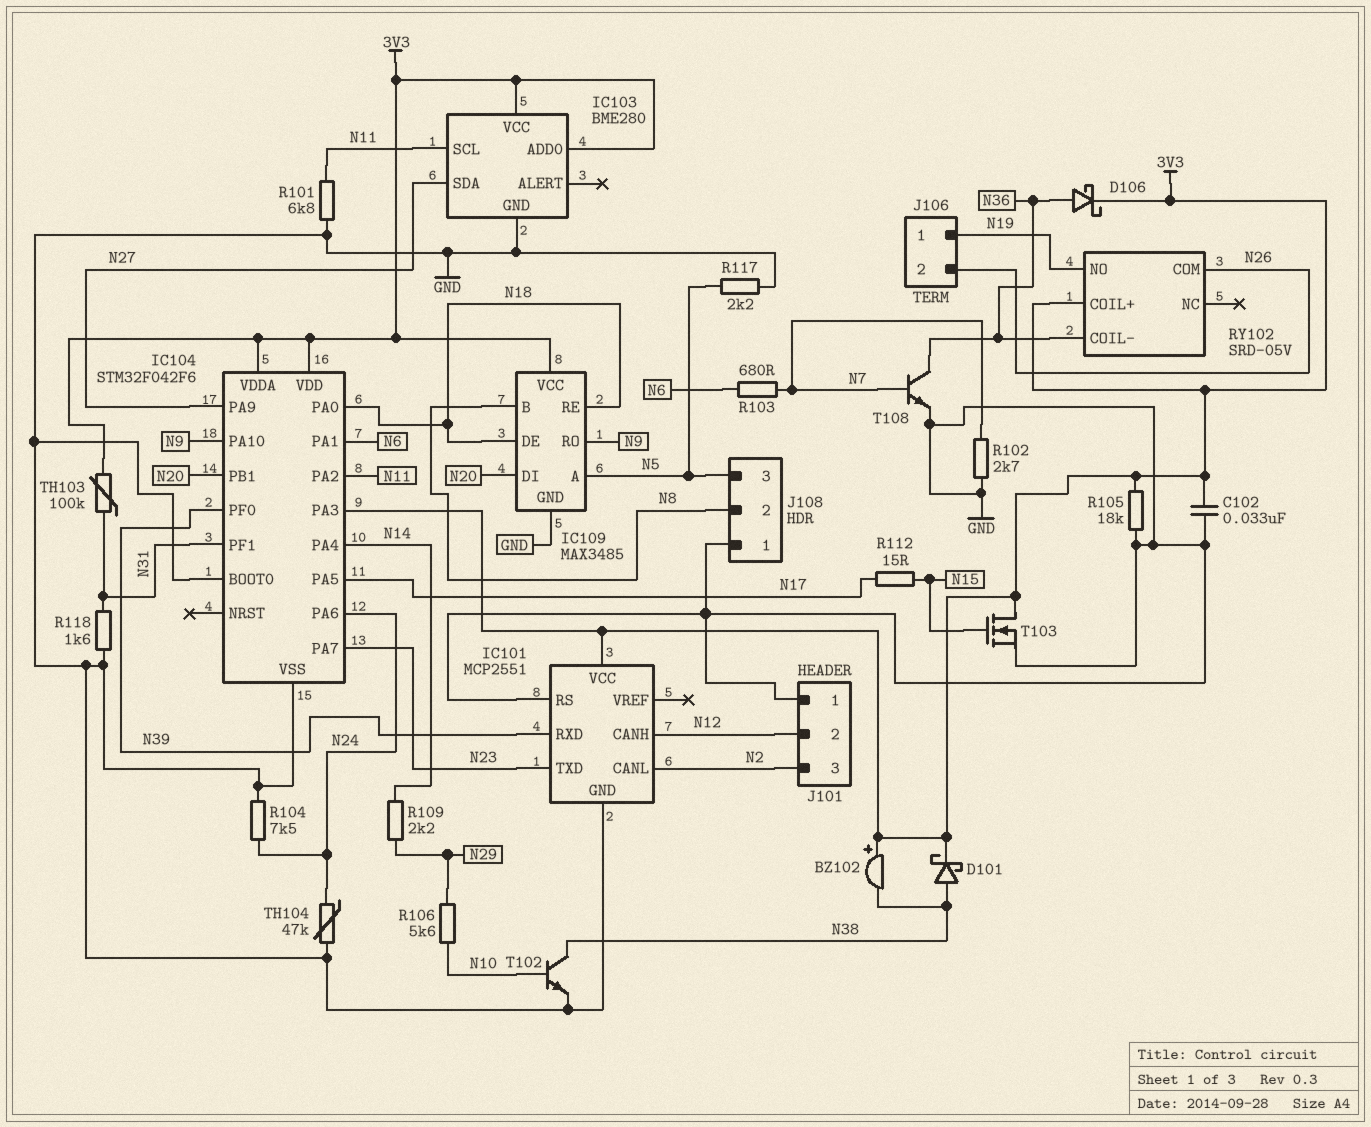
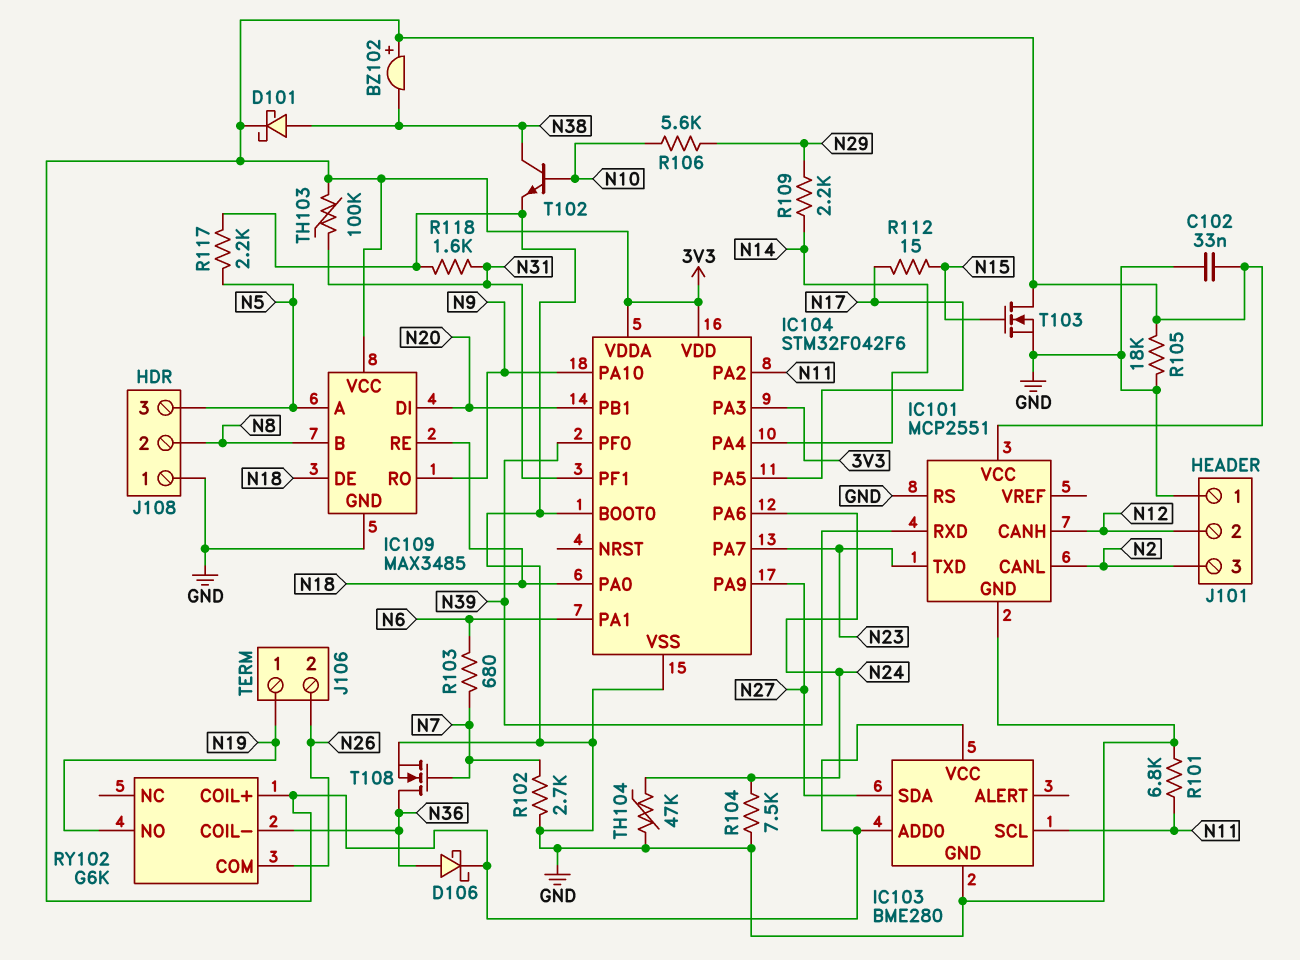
RY102: SRD-05V -> G6K
T108: NPN (B N7, C N36, E GND) -> NMOS (G N7, D N36, S GND)

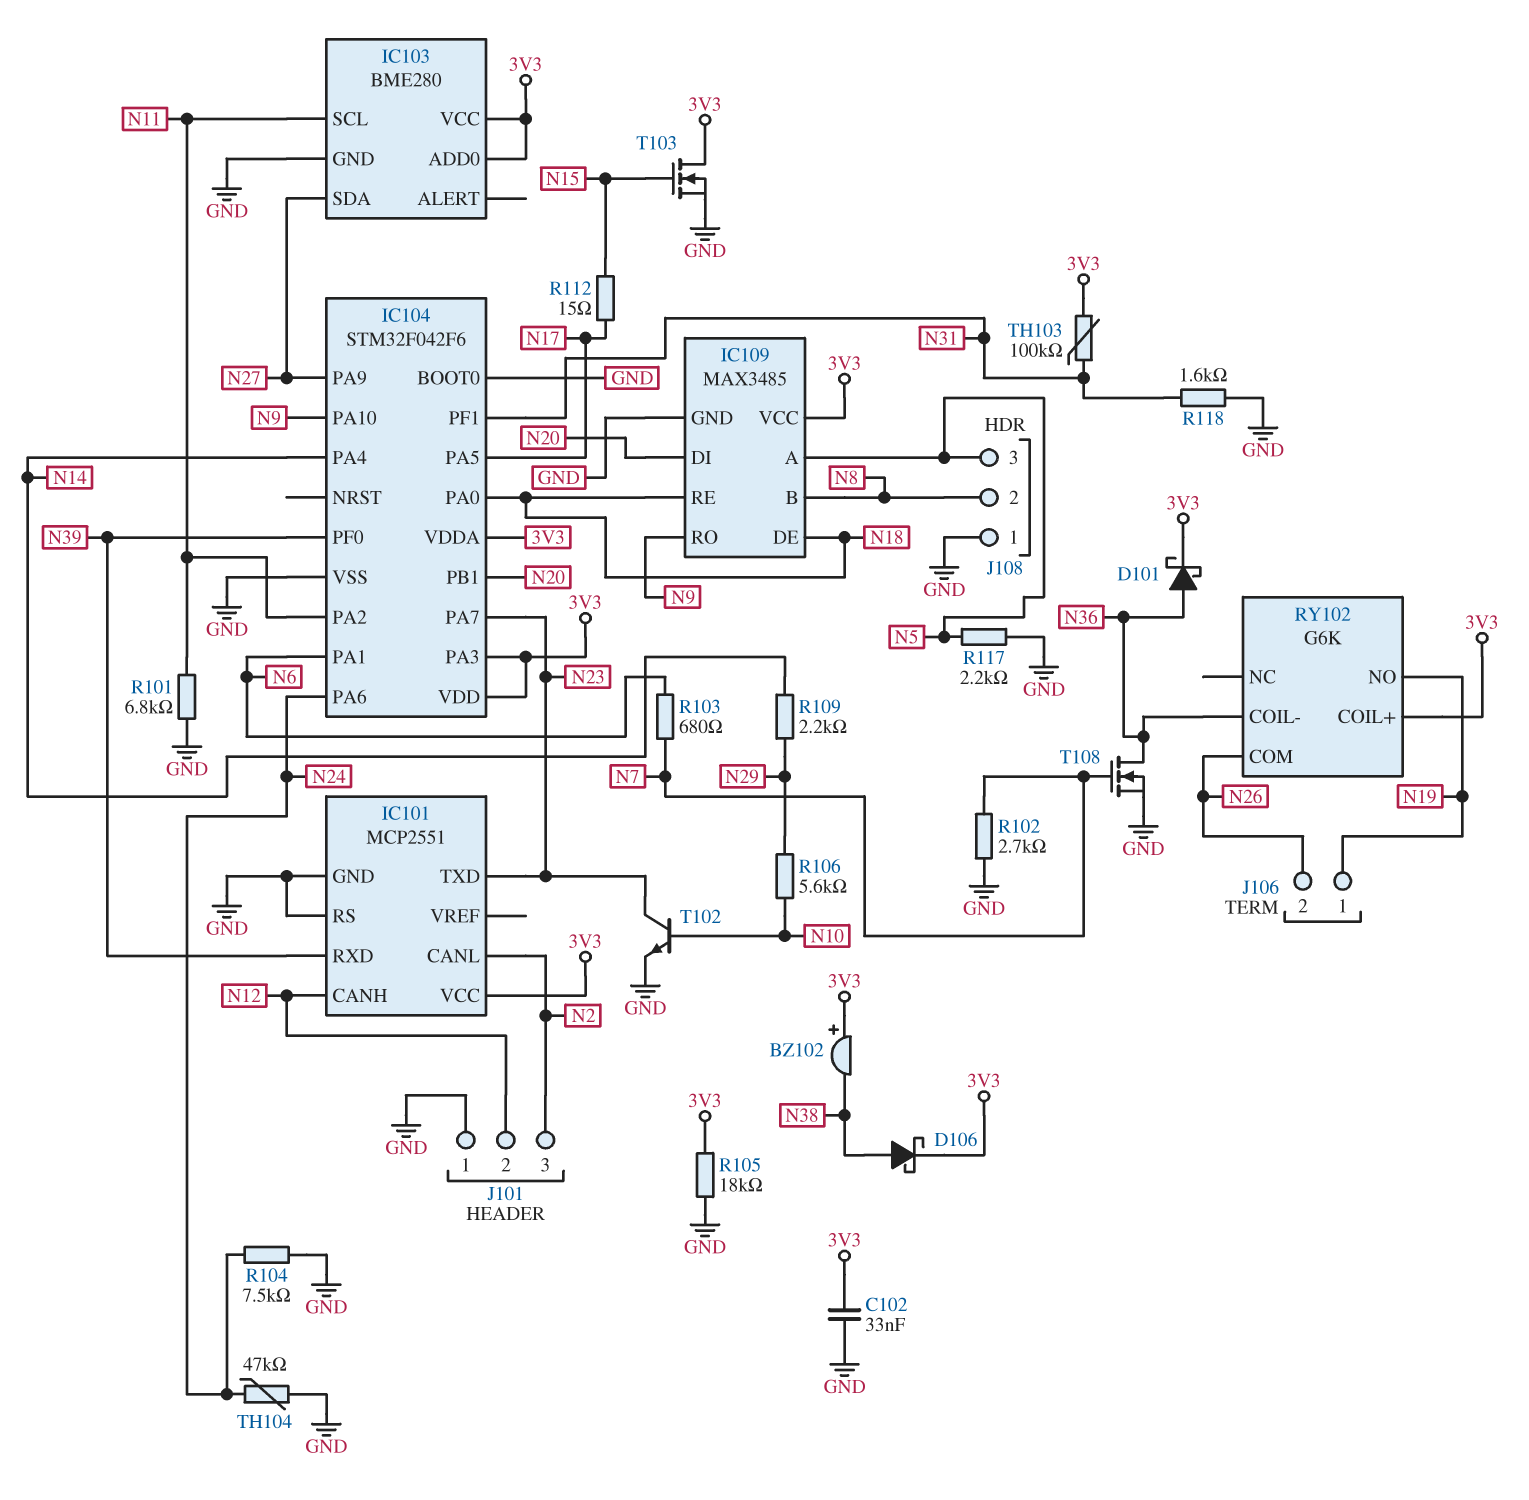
D101: schottky (A N38, K 3V3) -> schottky (A N36, K 3V3)
D106: schottky (A N36, K 3V3) -> schottky (A N38, K 3V3)
T102: NPN (B N10, C N38, E GND) -> NPN (B N10, C N23, E GND)

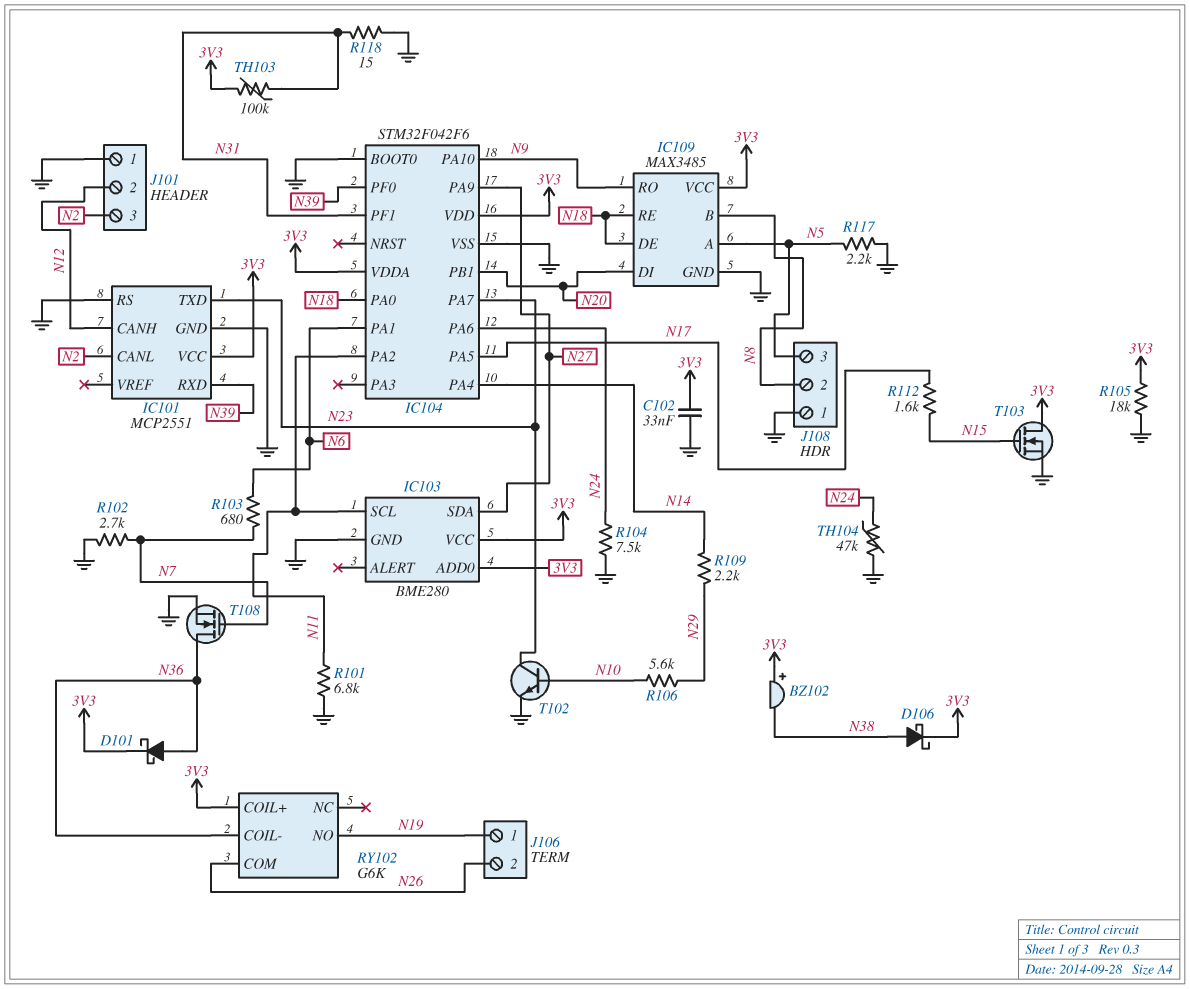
IC104 pin PA3: 3V3 -> none
R112: 15 (N15, N17) -> 1.6k (N15, N17)
R118: 1.6k (GND, N31) -> 15 (GND, N31)

